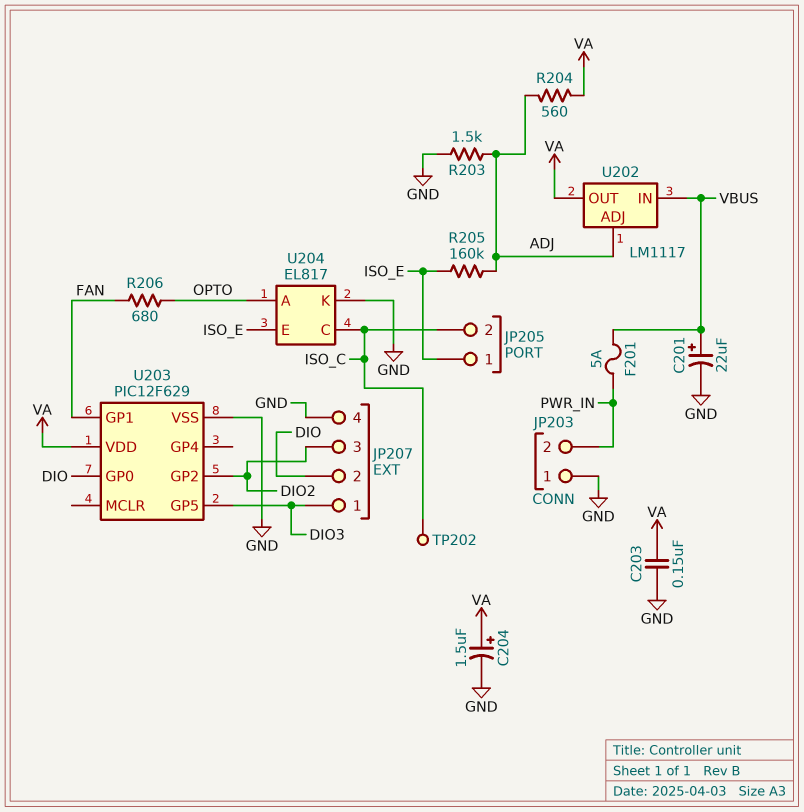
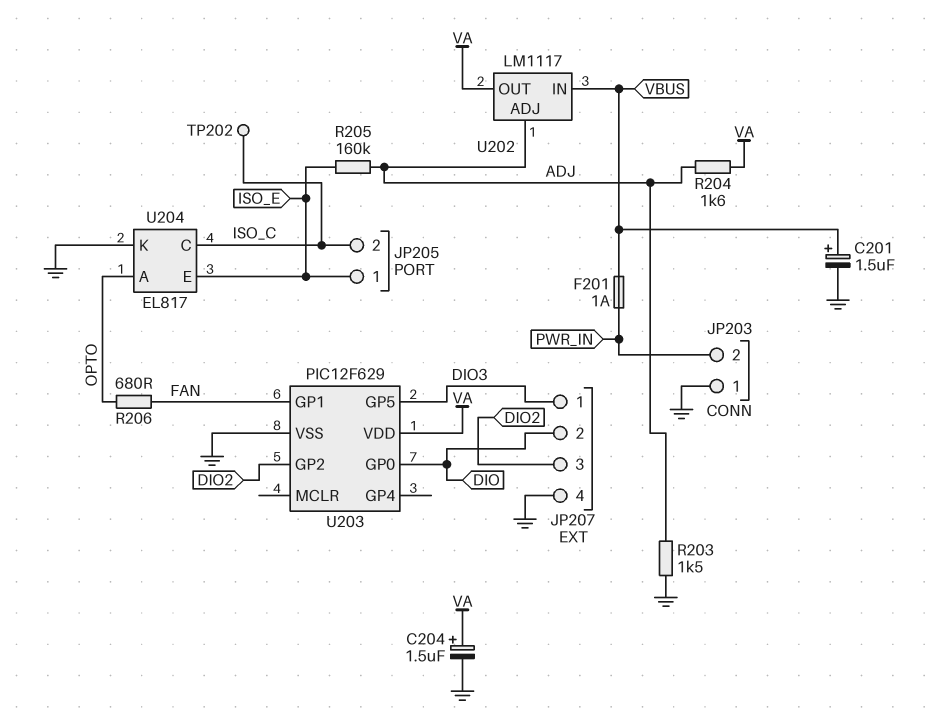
C201: 22uF (plus VBUS, minus GND) -> 1.5uF (plus VBUS, minus GND)
C203: 150nF (GND, VA) -> none
F201: 5A (PWR_IN, VBUS) -> 1A (PWR_IN, VBUS)
R204: 560 (ADJ, VA) -> 1.6k (ADJ, VA)

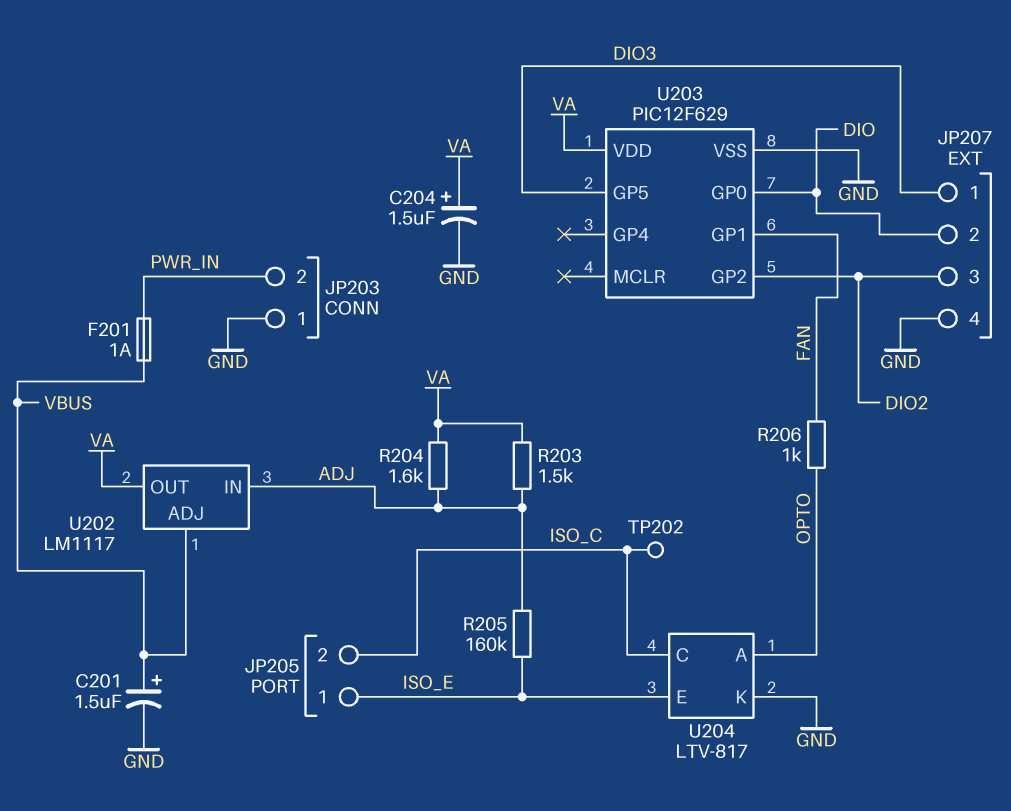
R203: 1.5k (ADJ, GND) -> 1.5k (ADJ, VA)
R206: 680 (FAN, OPTO) -> 1k (FAN, OPTO)
U202 pin ADJ: ADJ -> VBUS
U202 pin IN: VBUS -> ADJ
U204: EL817 -> LTV-817

